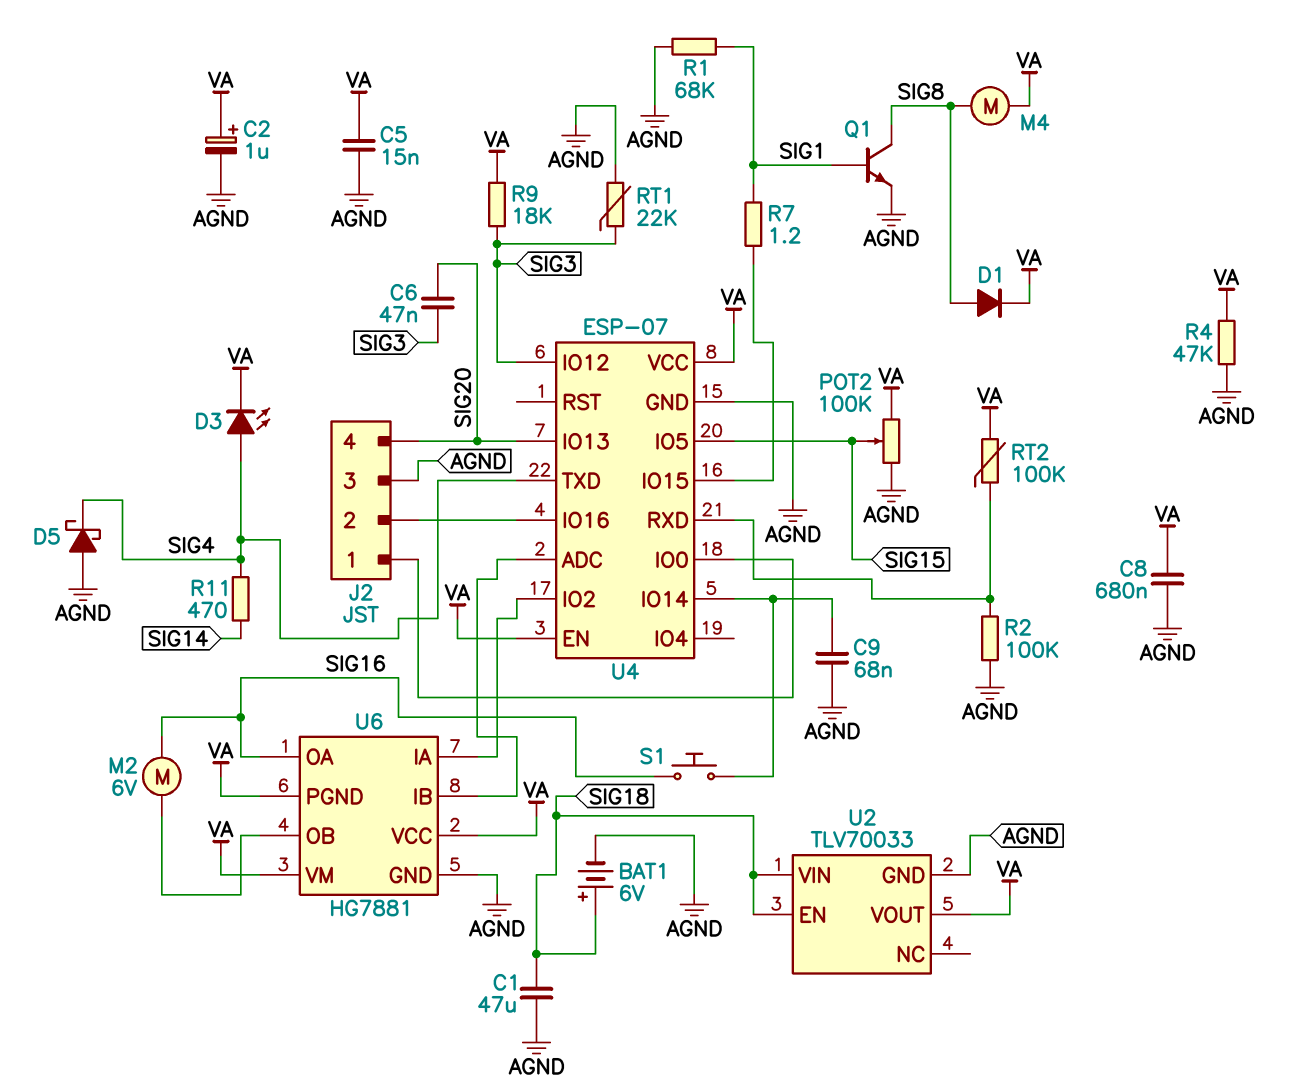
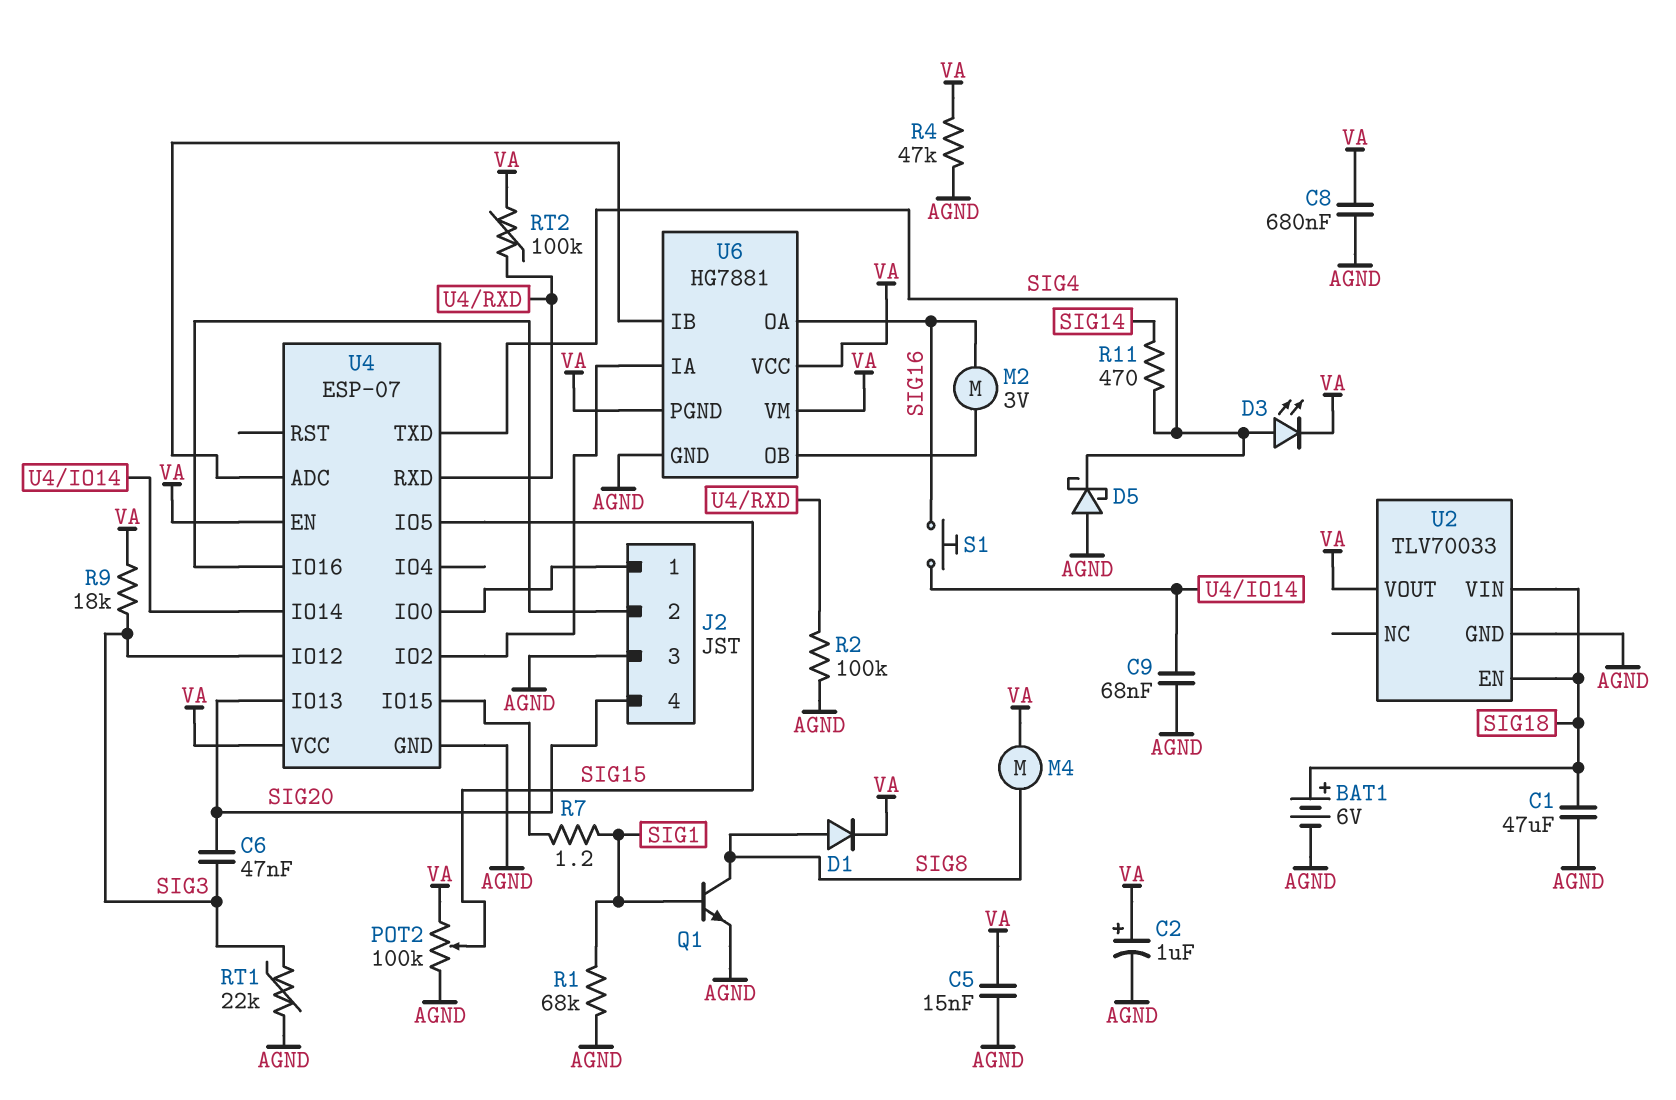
M2: motor 6V (SIG16, U6/OB) -> motor 3V (SIG16, U6/OB)

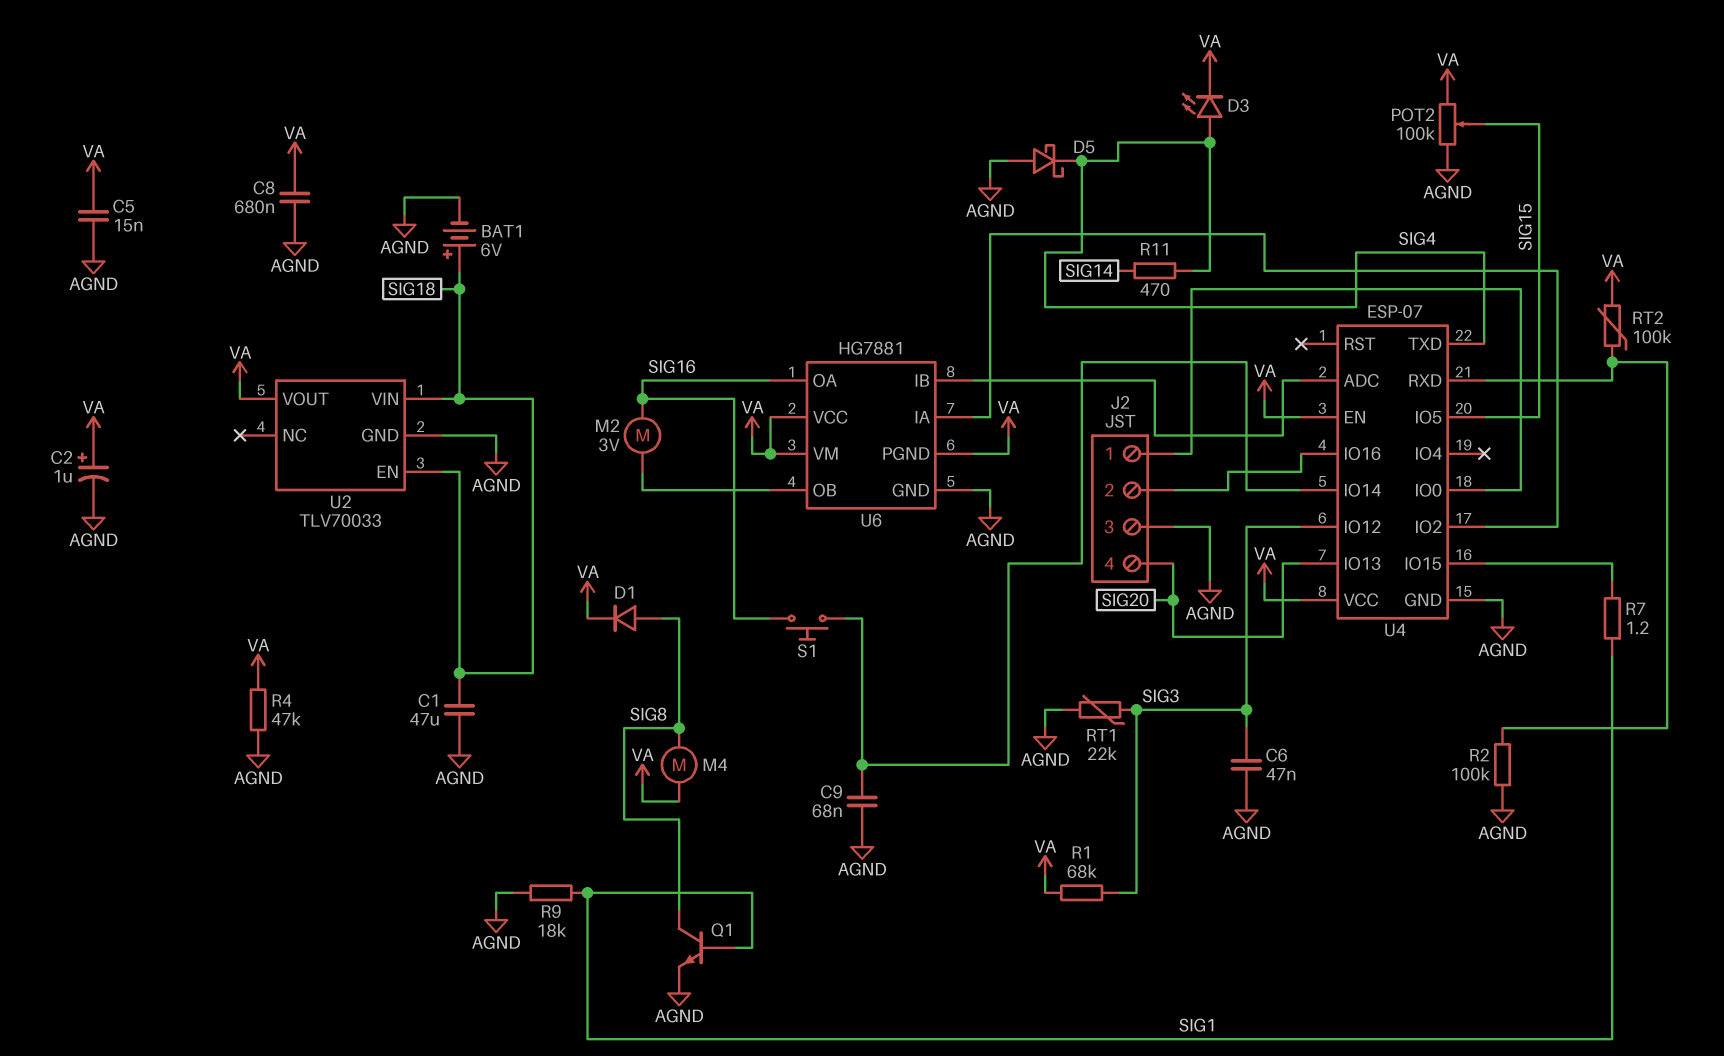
C6: 47nF (SIG3, SIG20) -> 47nF (AGND, SIG3)
R1: 68k (AGND, SIG1) -> 68k (SIG3, VA)
R9: 18k (SIG3, VA) -> 18k (AGND, SIG1)

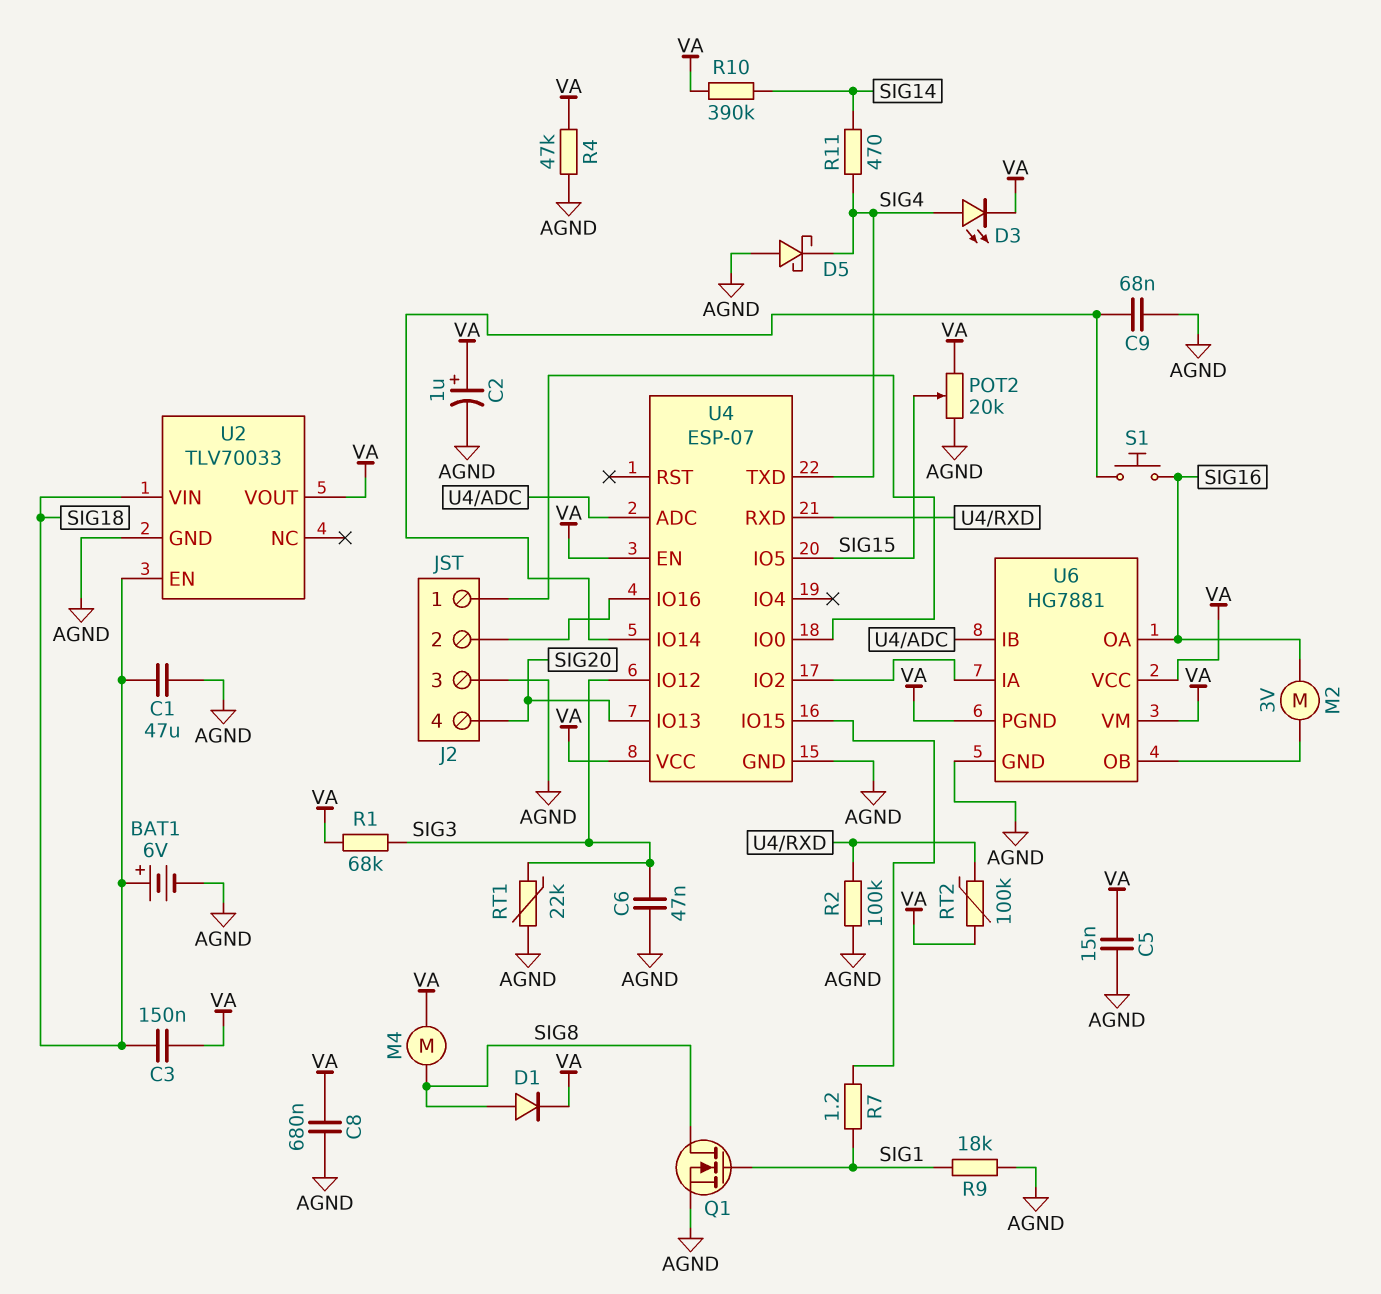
C3: none -> 150nF (SIG18, VA)
POT2: 100k (AGND, VA, wiper SIG15) -> 20k (AGND, VA, wiper SIG15)
Q1: NPN (B SIG1, C SIG8, E AGND) -> NMOS (G SIG1, D SIG8, S AGND)
R10: none -> 390k (SIG14, VA)

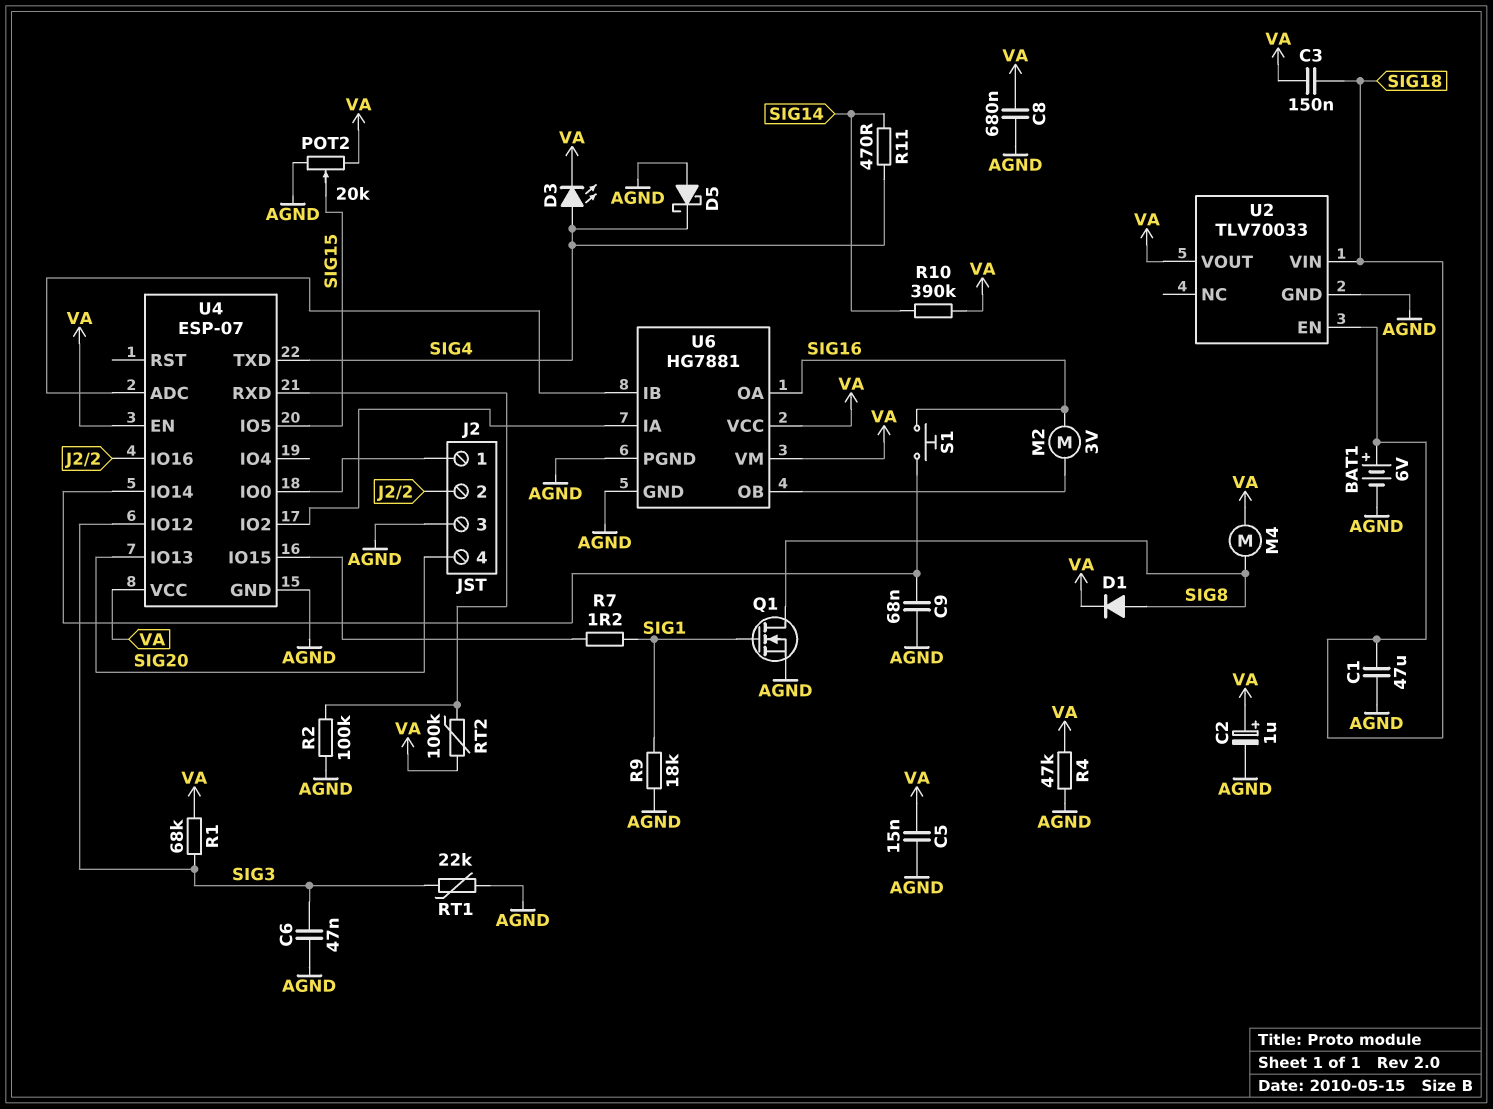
U6 pin PGND: VA -> AGND

